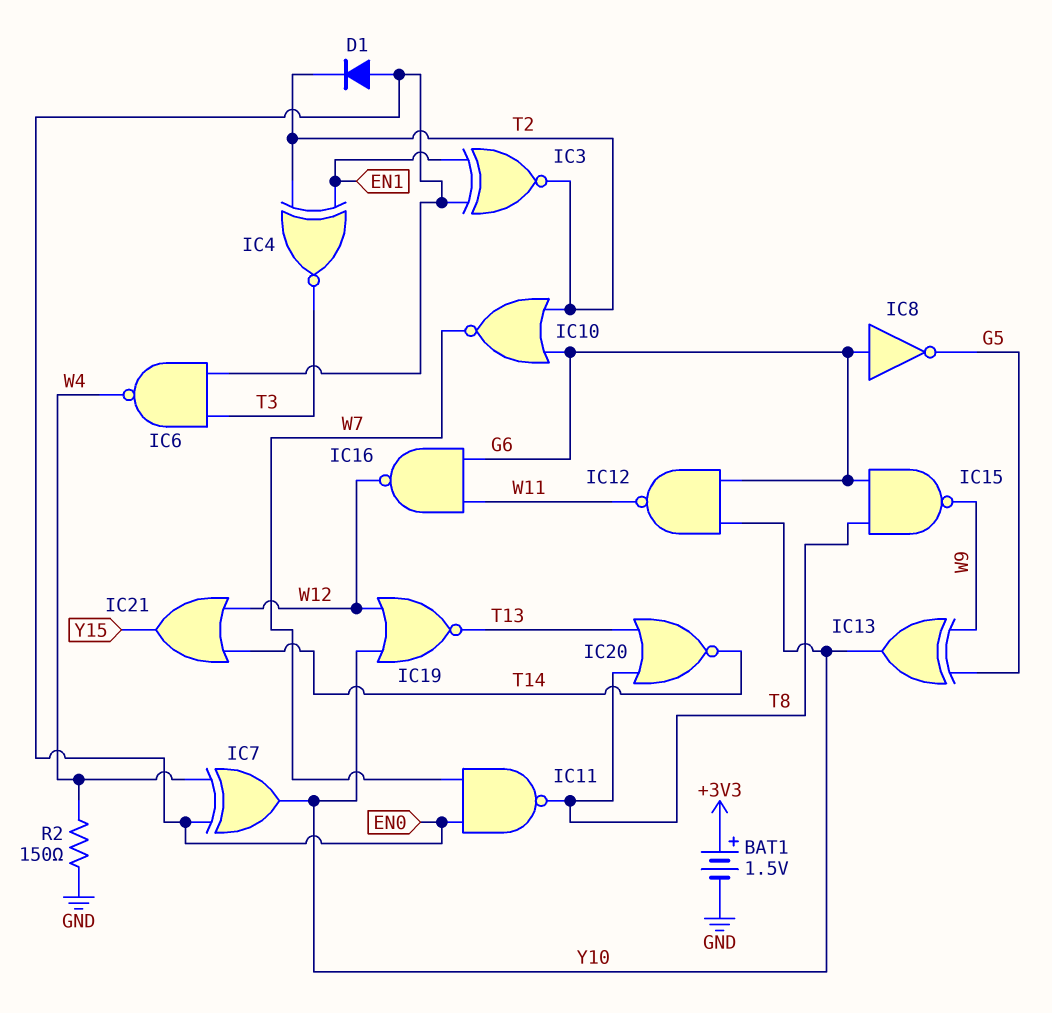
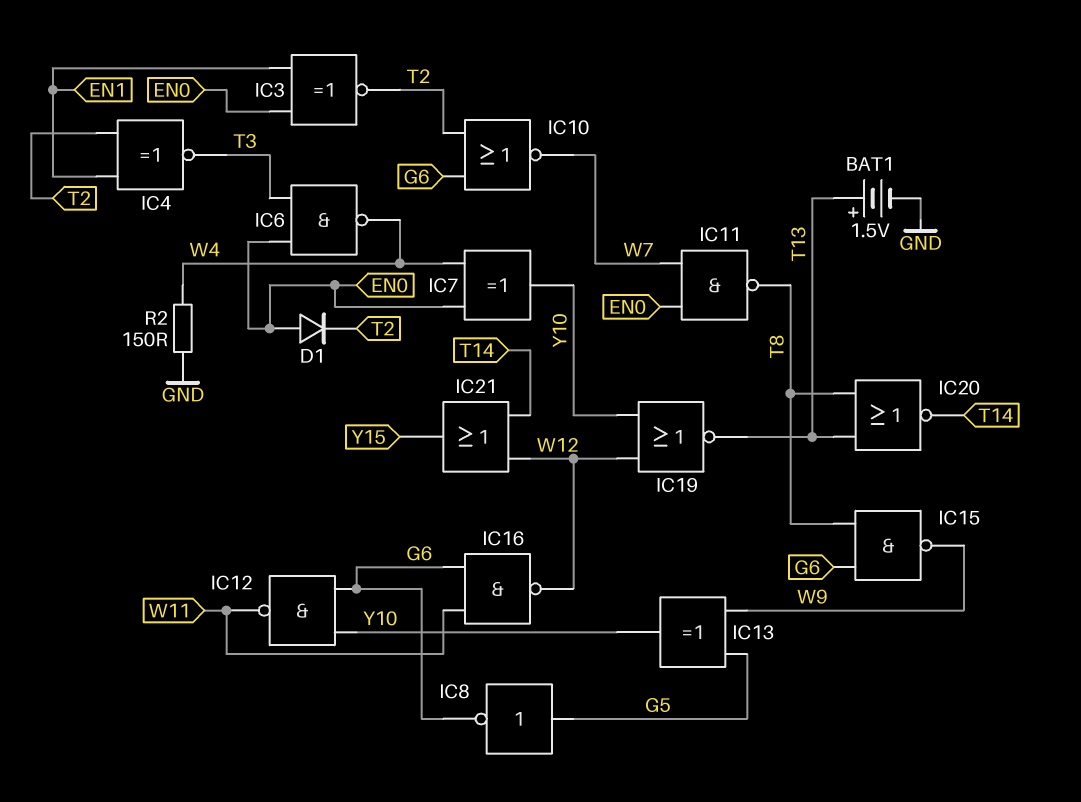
BAT1: 1.5V (plus +3V3, minus GND) -> 1.5V (plus T13, minus GND)
IC8: NOT (in G6, out G5) -> NOT (in G5, out G6)

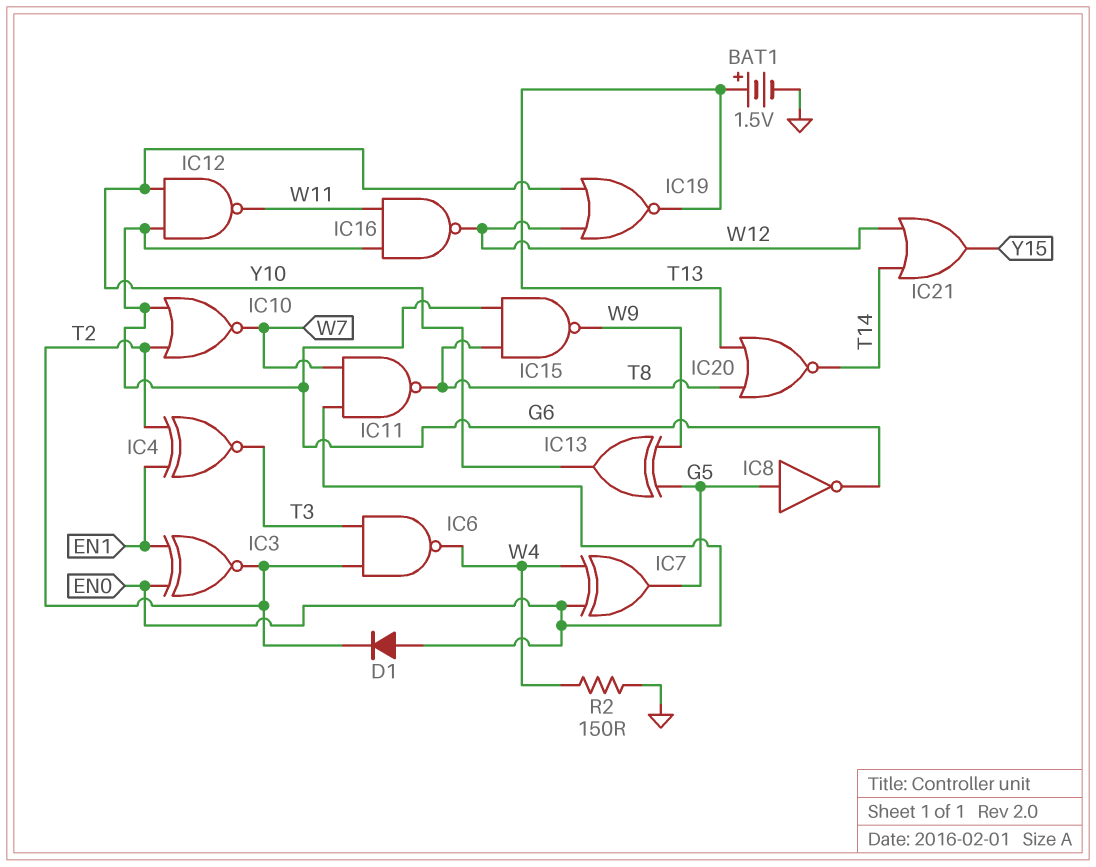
IC6: NAND (in EN0, in T3, out W4) -> NAND (in T2, in T3, out W4)
IC7: XOR (in EN0, in W4, out Y10) -> XOR (in EN0, in W4, out G5)

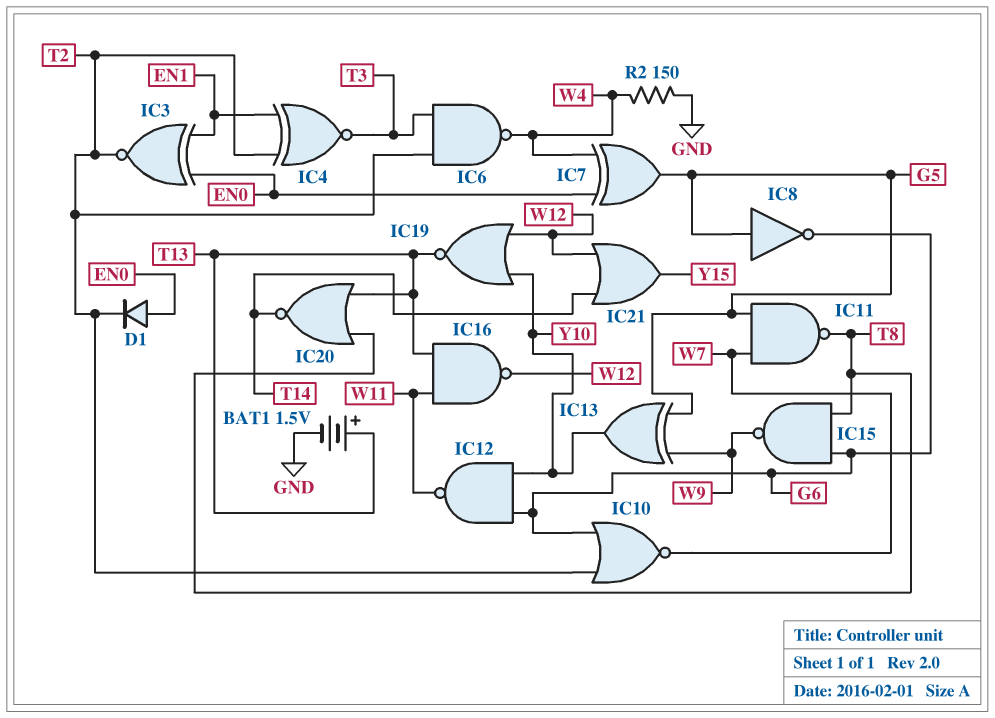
IC11: NAND (in EN0, in W7, out T8) -> NAND (in G5, in W7, out T8)
IC16: NAND (in G6, in W11, out W12) -> NAND (in T13, in W11, out W12)

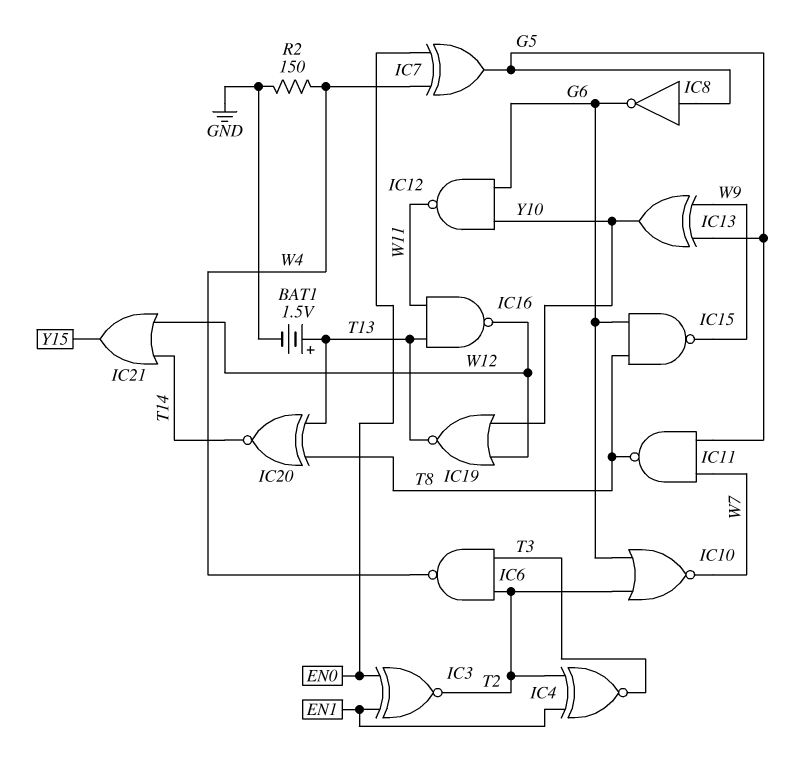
D1: diode (A EN0, K T2) -> none
IC20: NOR (in T8, in T13, out T14) -> XNOR (in T8, in T13, out T14)

